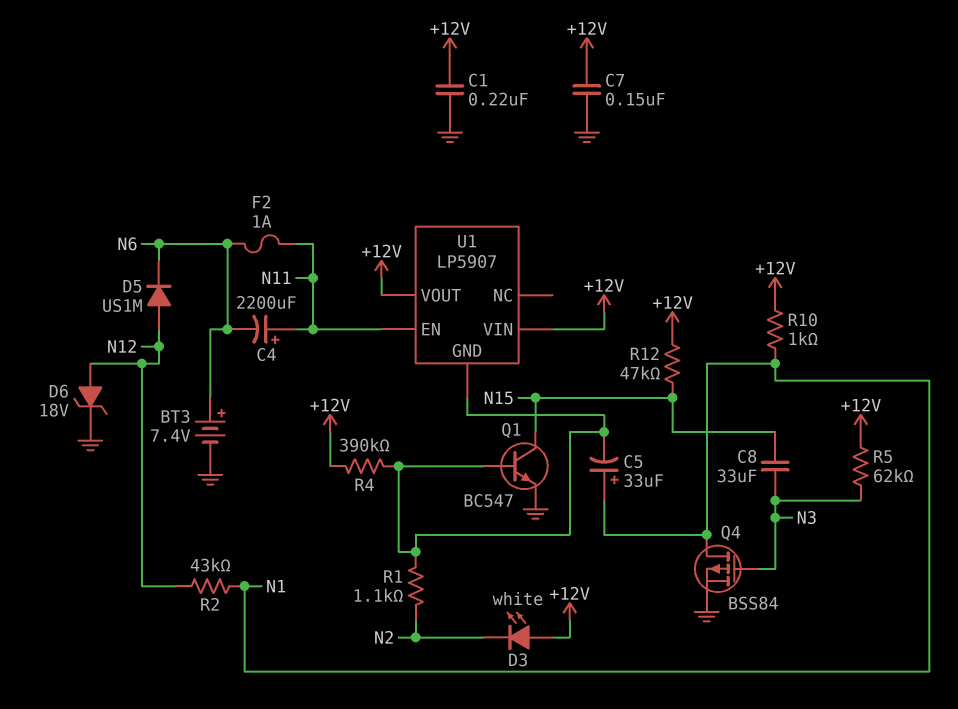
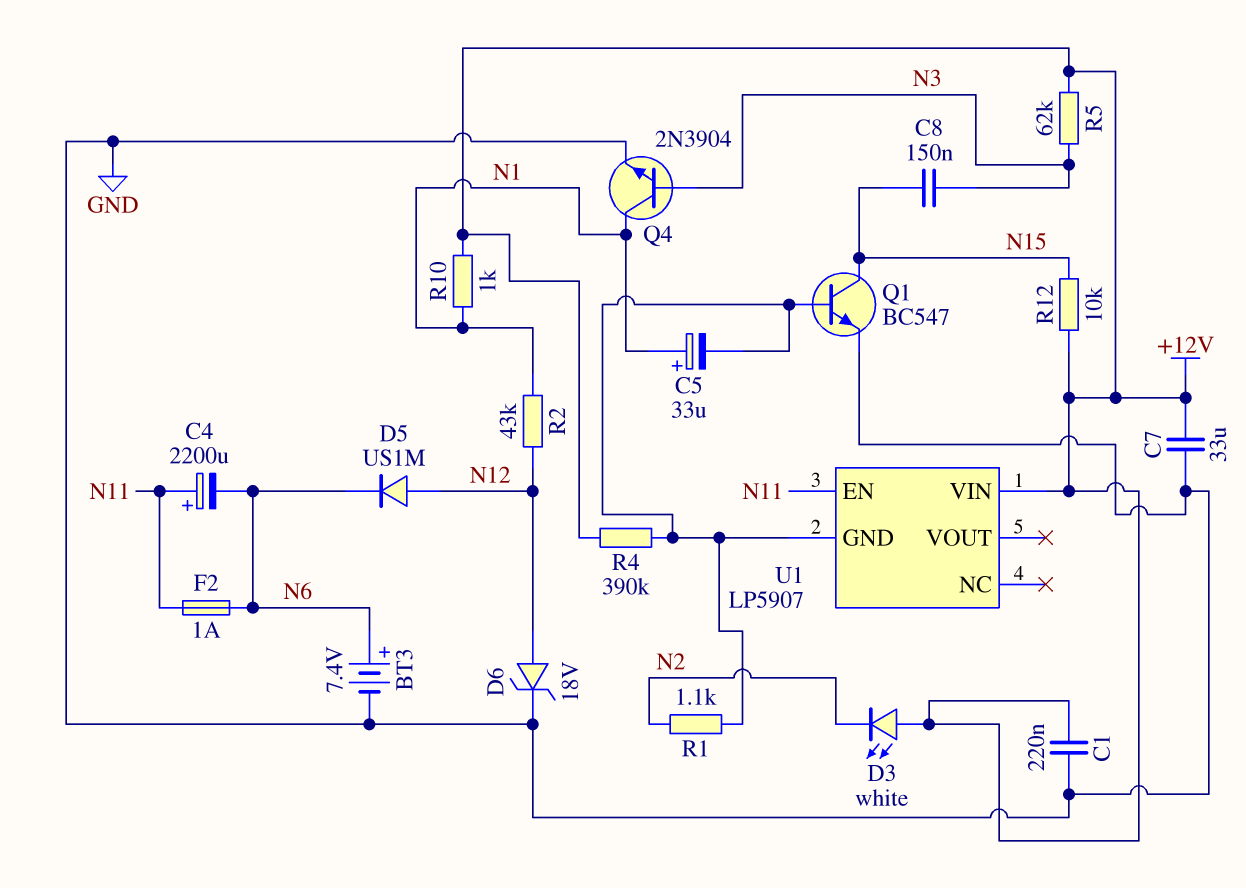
C7: 150nF (+12V, GND) -> 33uF (+12V, GND)
C8: 33uF (N3, N15) -> 150nF (N3, N15)
Q4: PMOS BSS84 (G N3, D N1, S GND) -> NPN 2N3904 (B N3, C N1, E GND)
R12: 47k (+12V, N15) -> 10k (+12V, N15)
U1 pin VOUT: +12V -> none

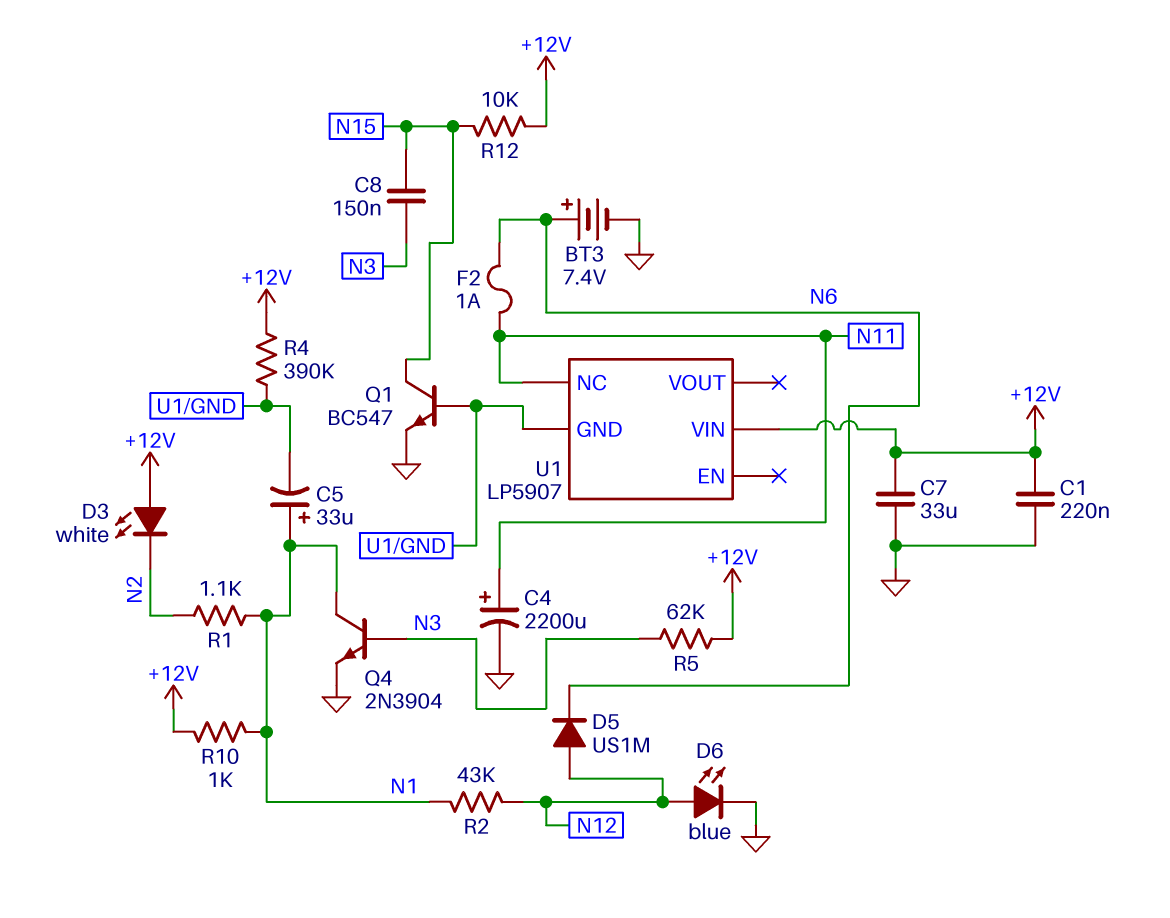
C4: 2200uF (plus N11, minus N6) -> 2200uF (plus N11, minus GND)
D6: zener 18V (A N12, K GND) -> LED blue (A N12, K GND)
R1: 1.1k (N2, U1/GND) -> 1.1k (N1, N2)
U1 pin EN: N11 -> none
U1 pin NC: none -> N11

